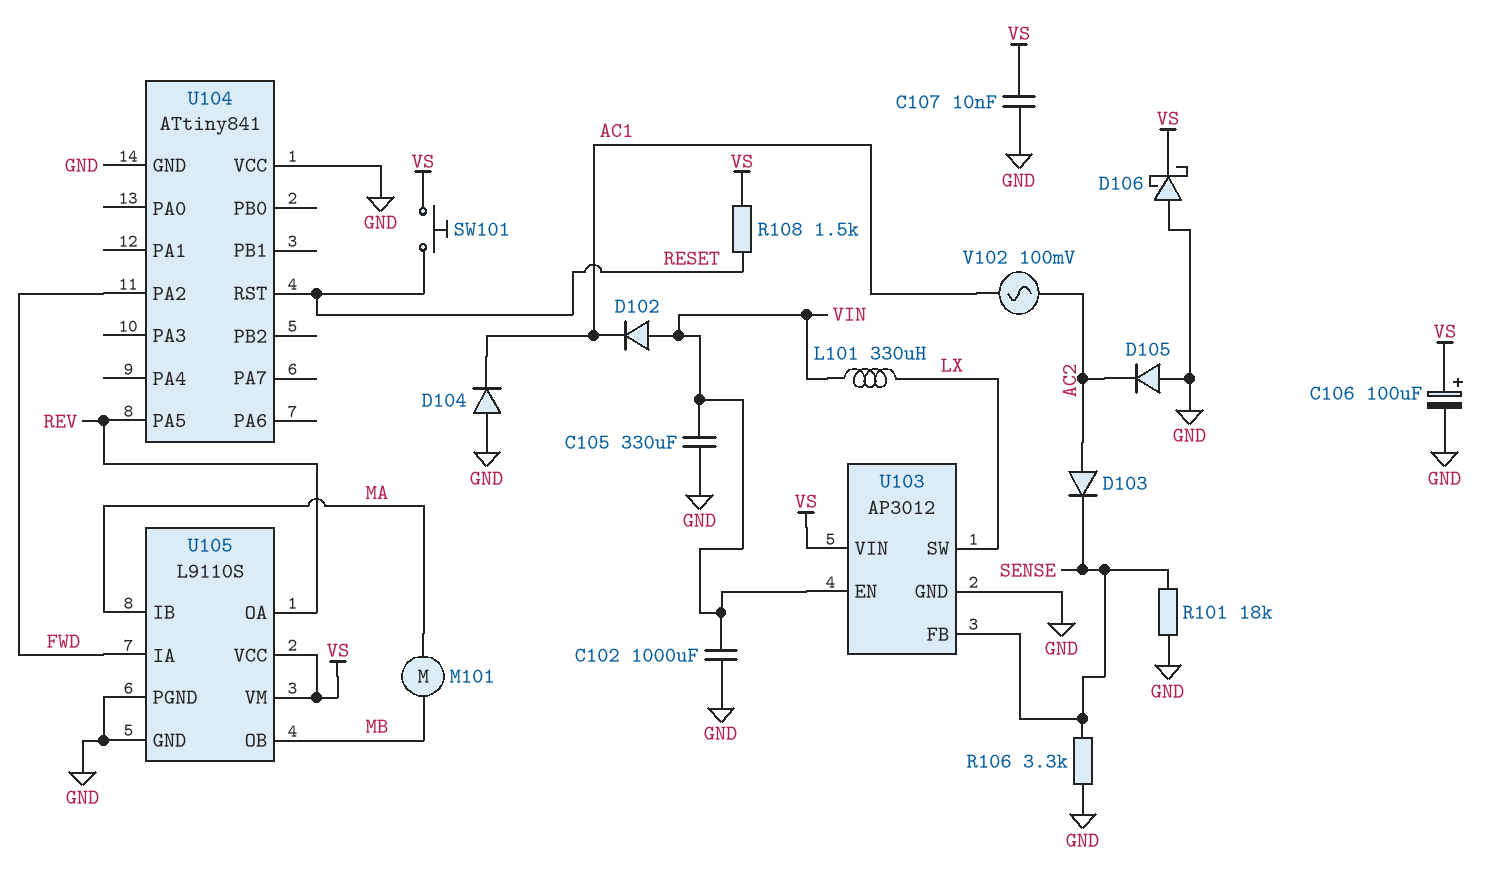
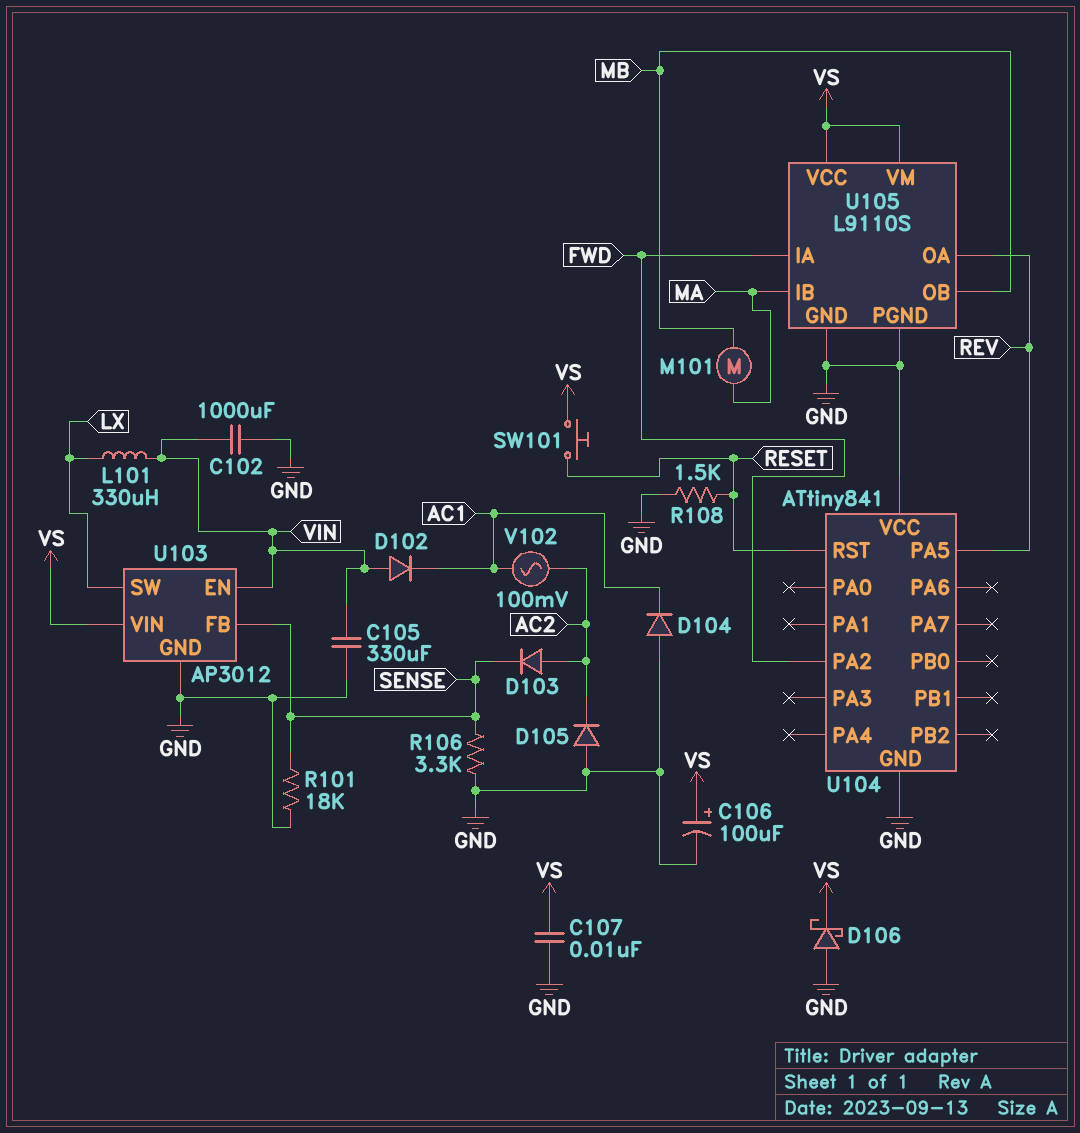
R108: 1.5k (RESET, VS) -> 1.5k (GND, RESET)

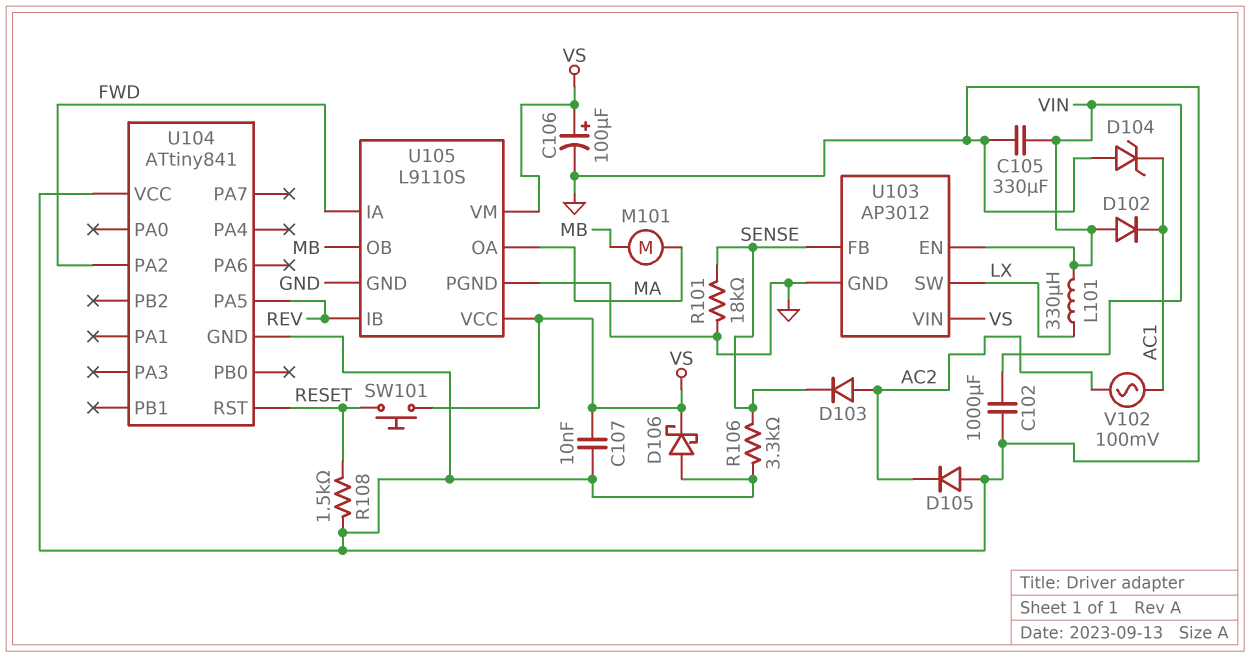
D104: diode (A GND, K AC1) -> zener (A GND, K AC1)
U105 pin IB: MA -> REV
U105 pin OA: REV -> MA

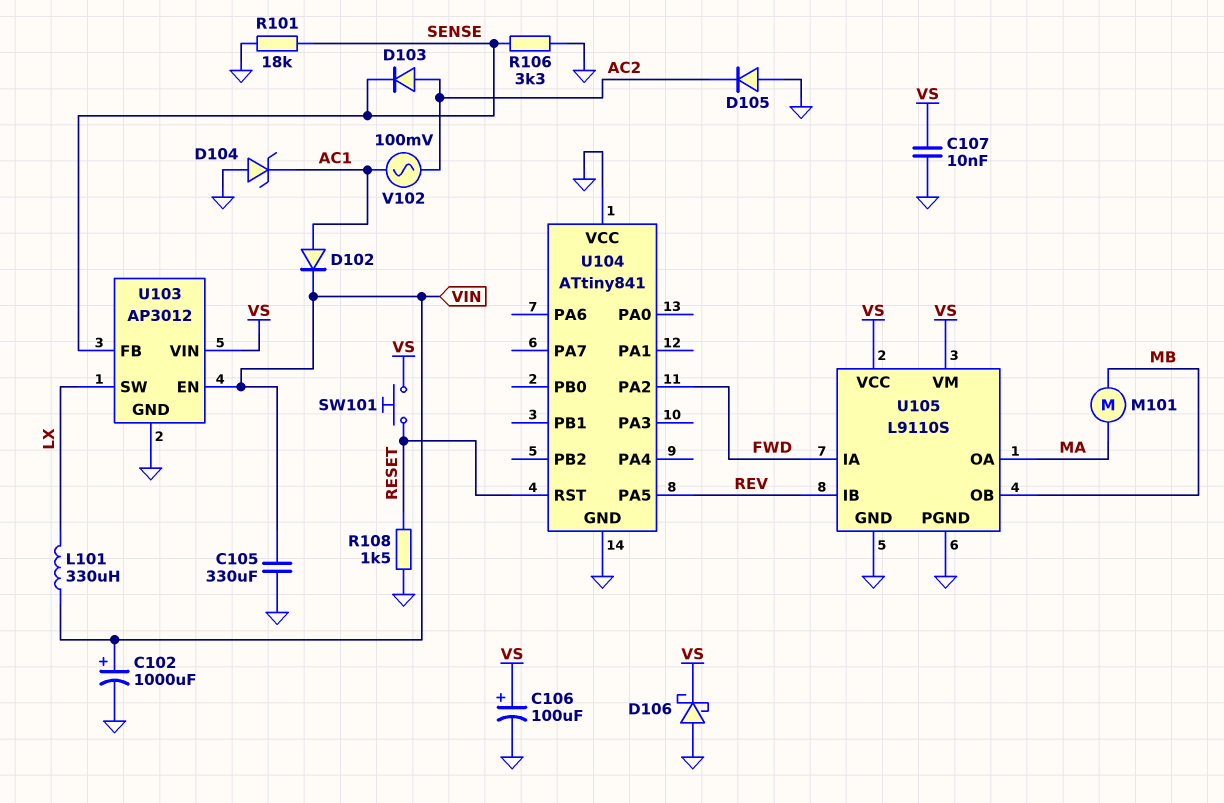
C102: 1000uF (GND, VIN) -> 1000uF (plus VIN, minus GND)
D102: diode (A VIN, K AC1) -> diode (A AC1, K VIN)

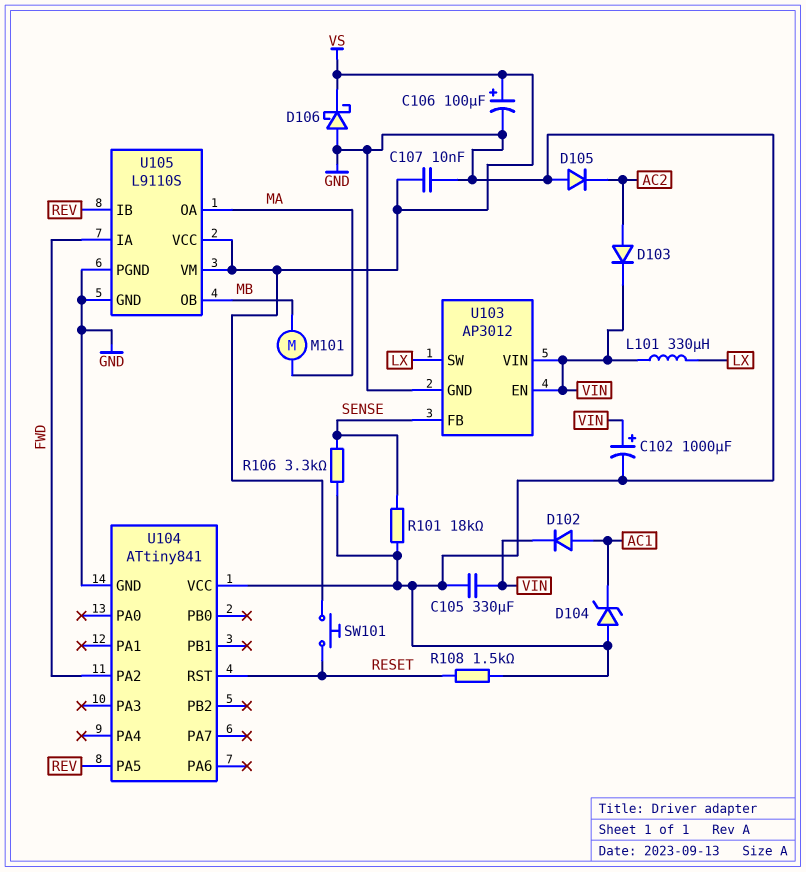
D103: diode (A AC2, K SENSE) -> diode (A AC2, K VIN)
U103 pin VIN: VS -> VIN
V102: AC 100mV (AC1, AC2) -> none

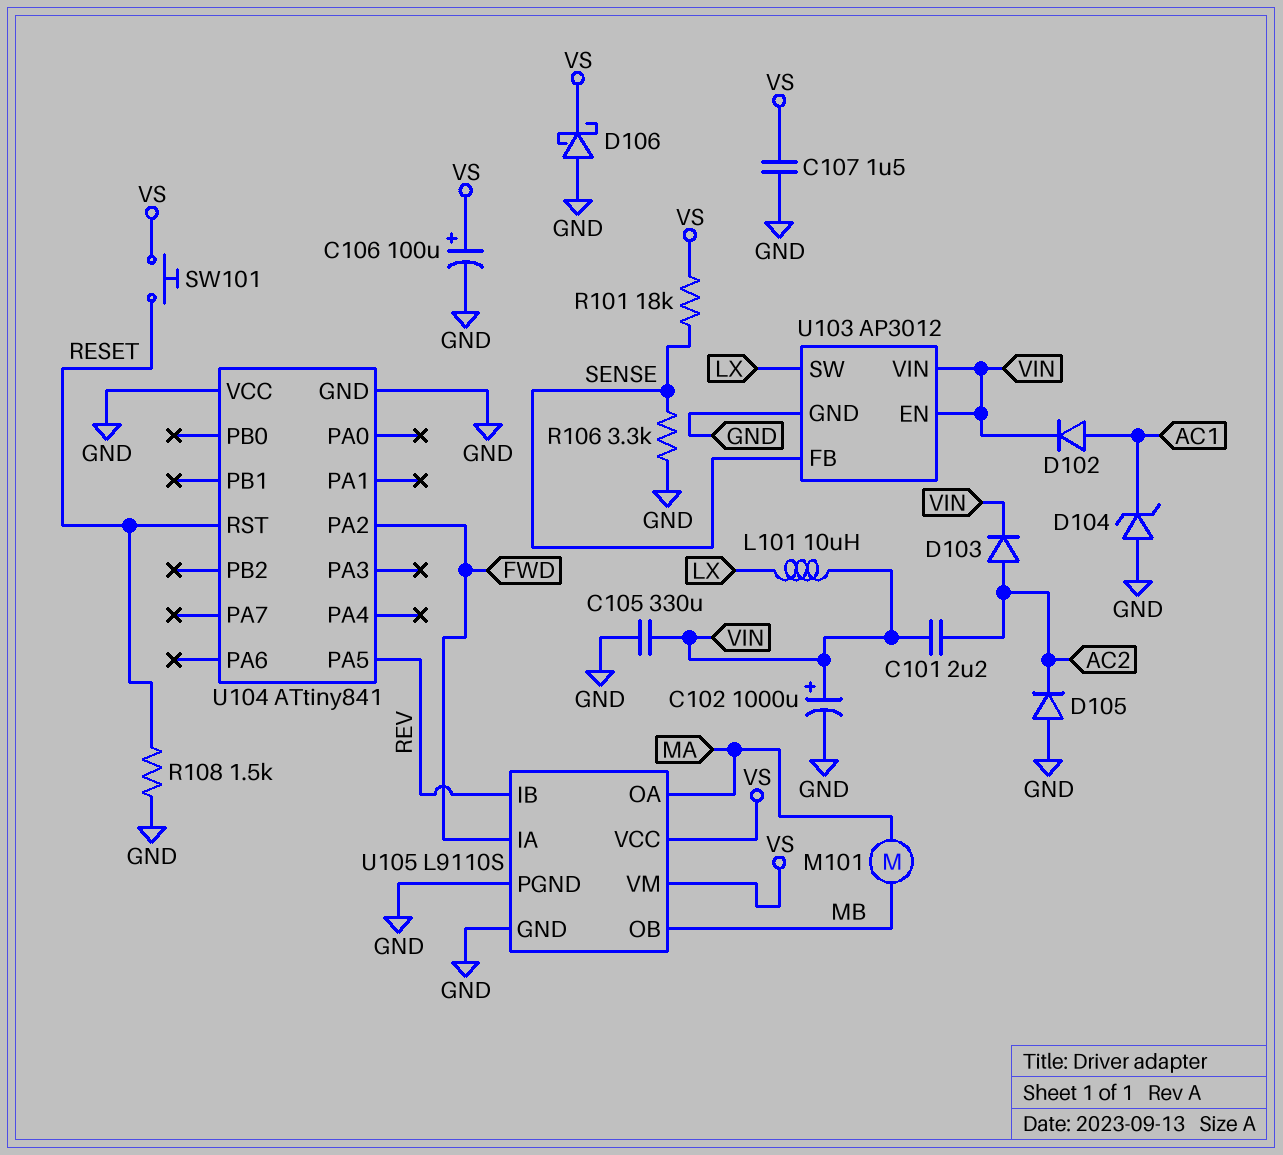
C101: none -> 2.2uF (AC2, VIN)
C107: 10nF (GND, VS) -> 1.5uF (GND, VS)
L101: 330uH (LX, VIN) -> 10uH (LX, VIN)
R101: 18k (GND, SENSE) -> 18k (SENSE, VS)

